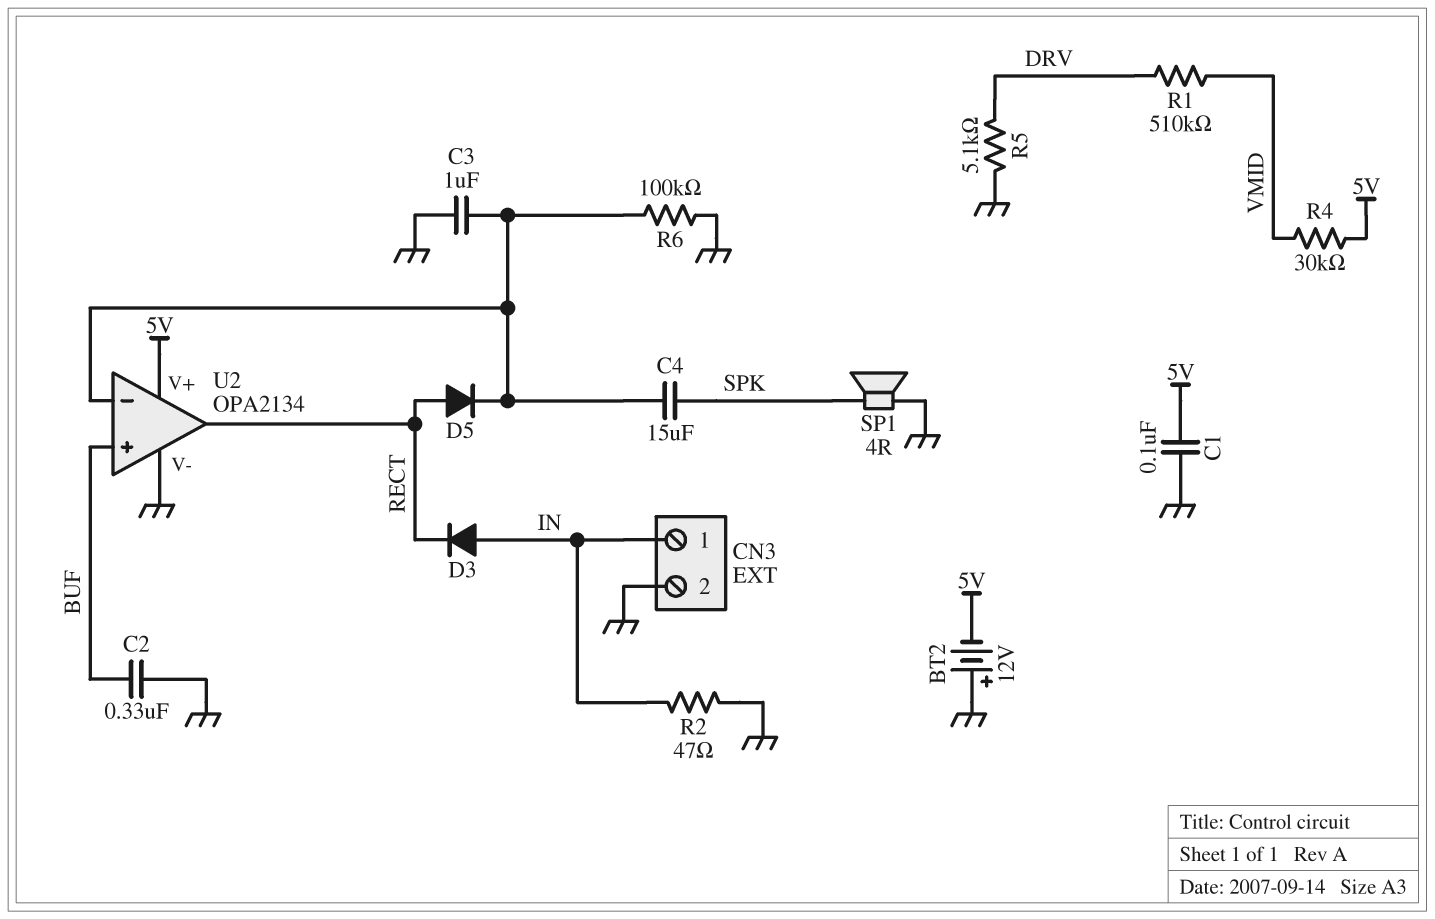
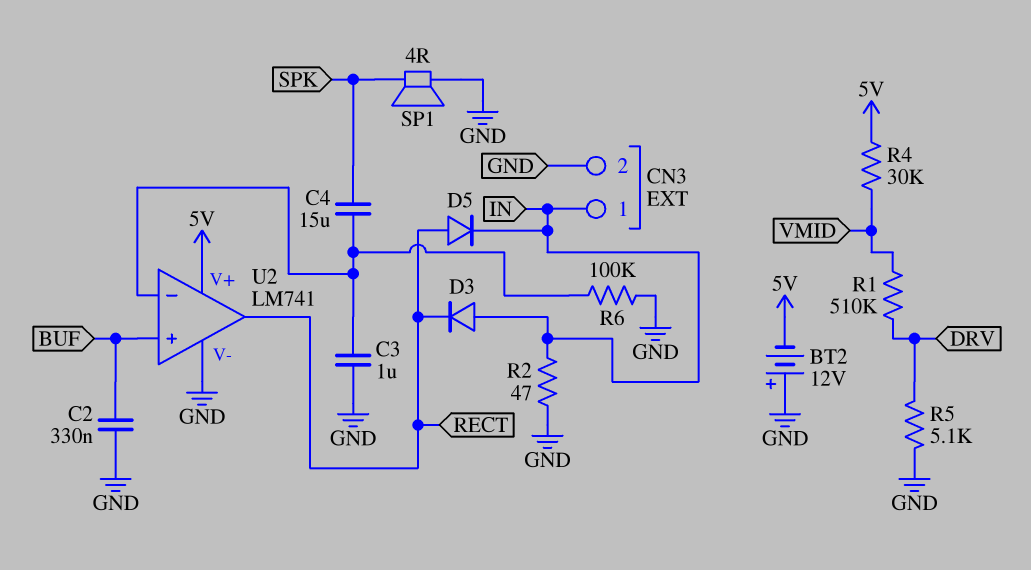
C1: 100nF (5V, GND) -> none
D5: diode (A RECT, K U2/in-) -> diode (A RECT, K IN)
U2: OPA2134 -> LM741

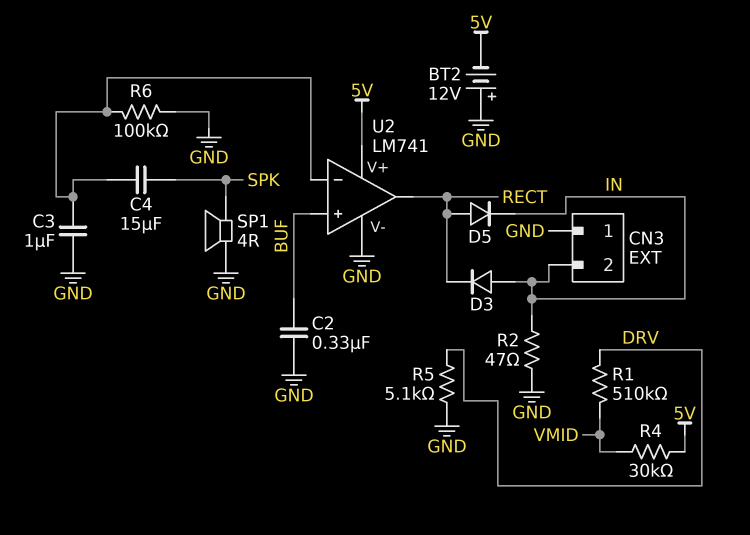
CN3 pin 1: IN -> GND
CN3 pin 2: GND -> IN

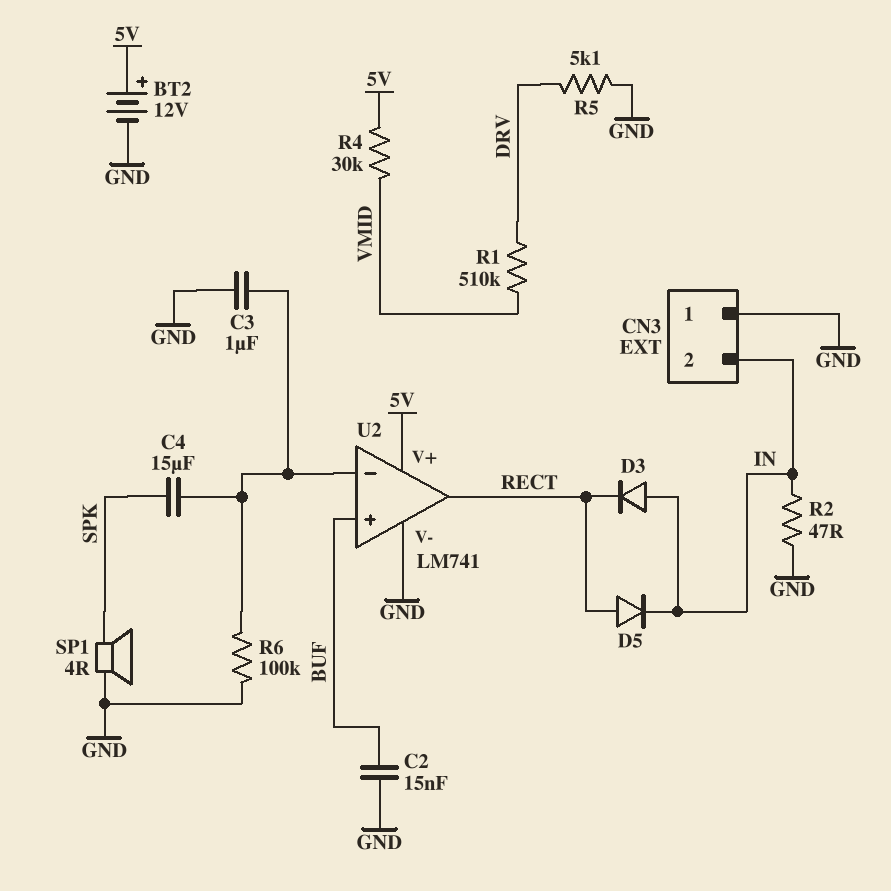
BT2: 12V (plus GND, minus 5V) -> 12V (plus 5V, minus GND)
C2: 330nF (BUF, GND) -> 15nF (BUF, GND)

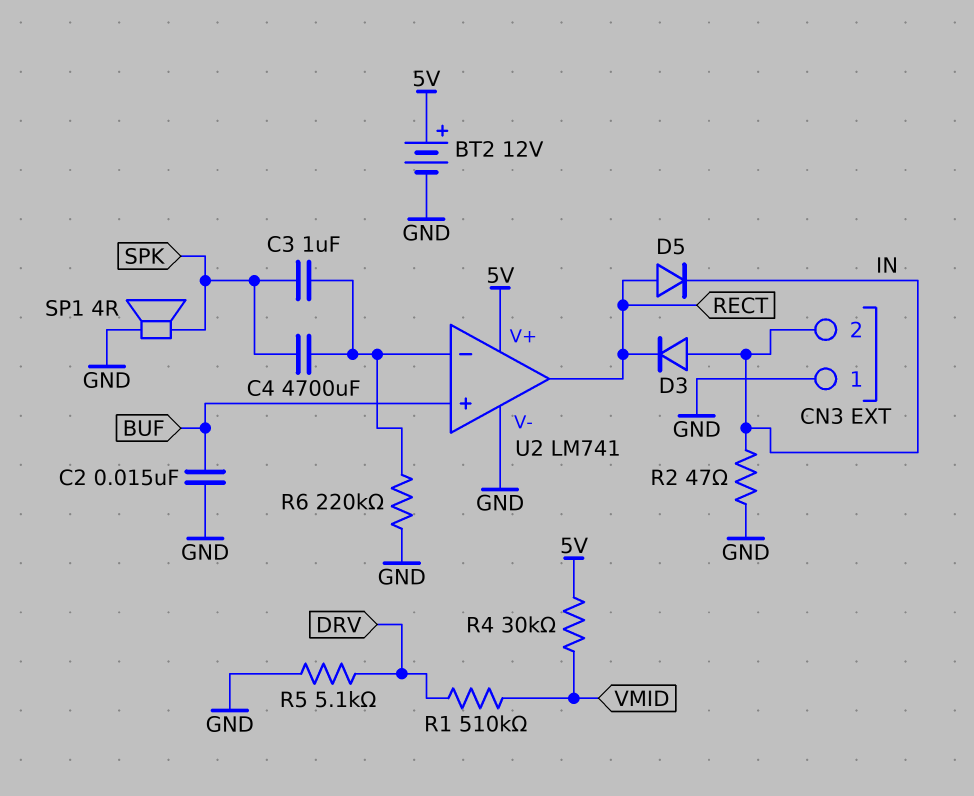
C3: 1uF (GND, U2/in-) -> 1uF (SPK, U2/in-)
C4: 15uF (SPK, U2/in-) -> 4700uF (SPK, U2/in-)
R6: 100k (GND, U2/in-) -> 220k (GND, U2/in-)

